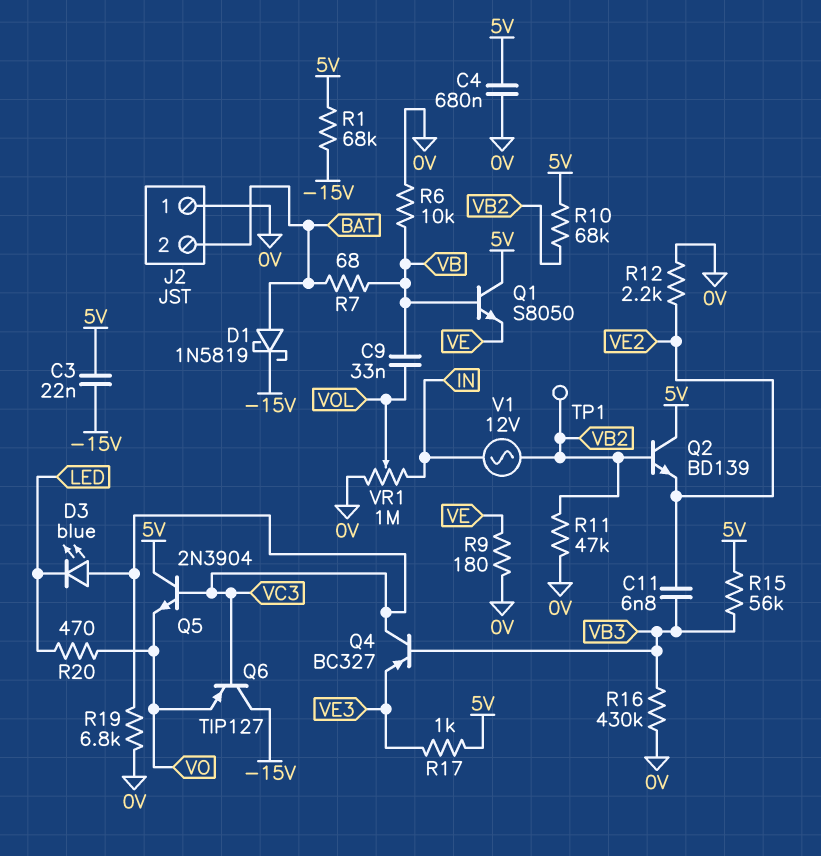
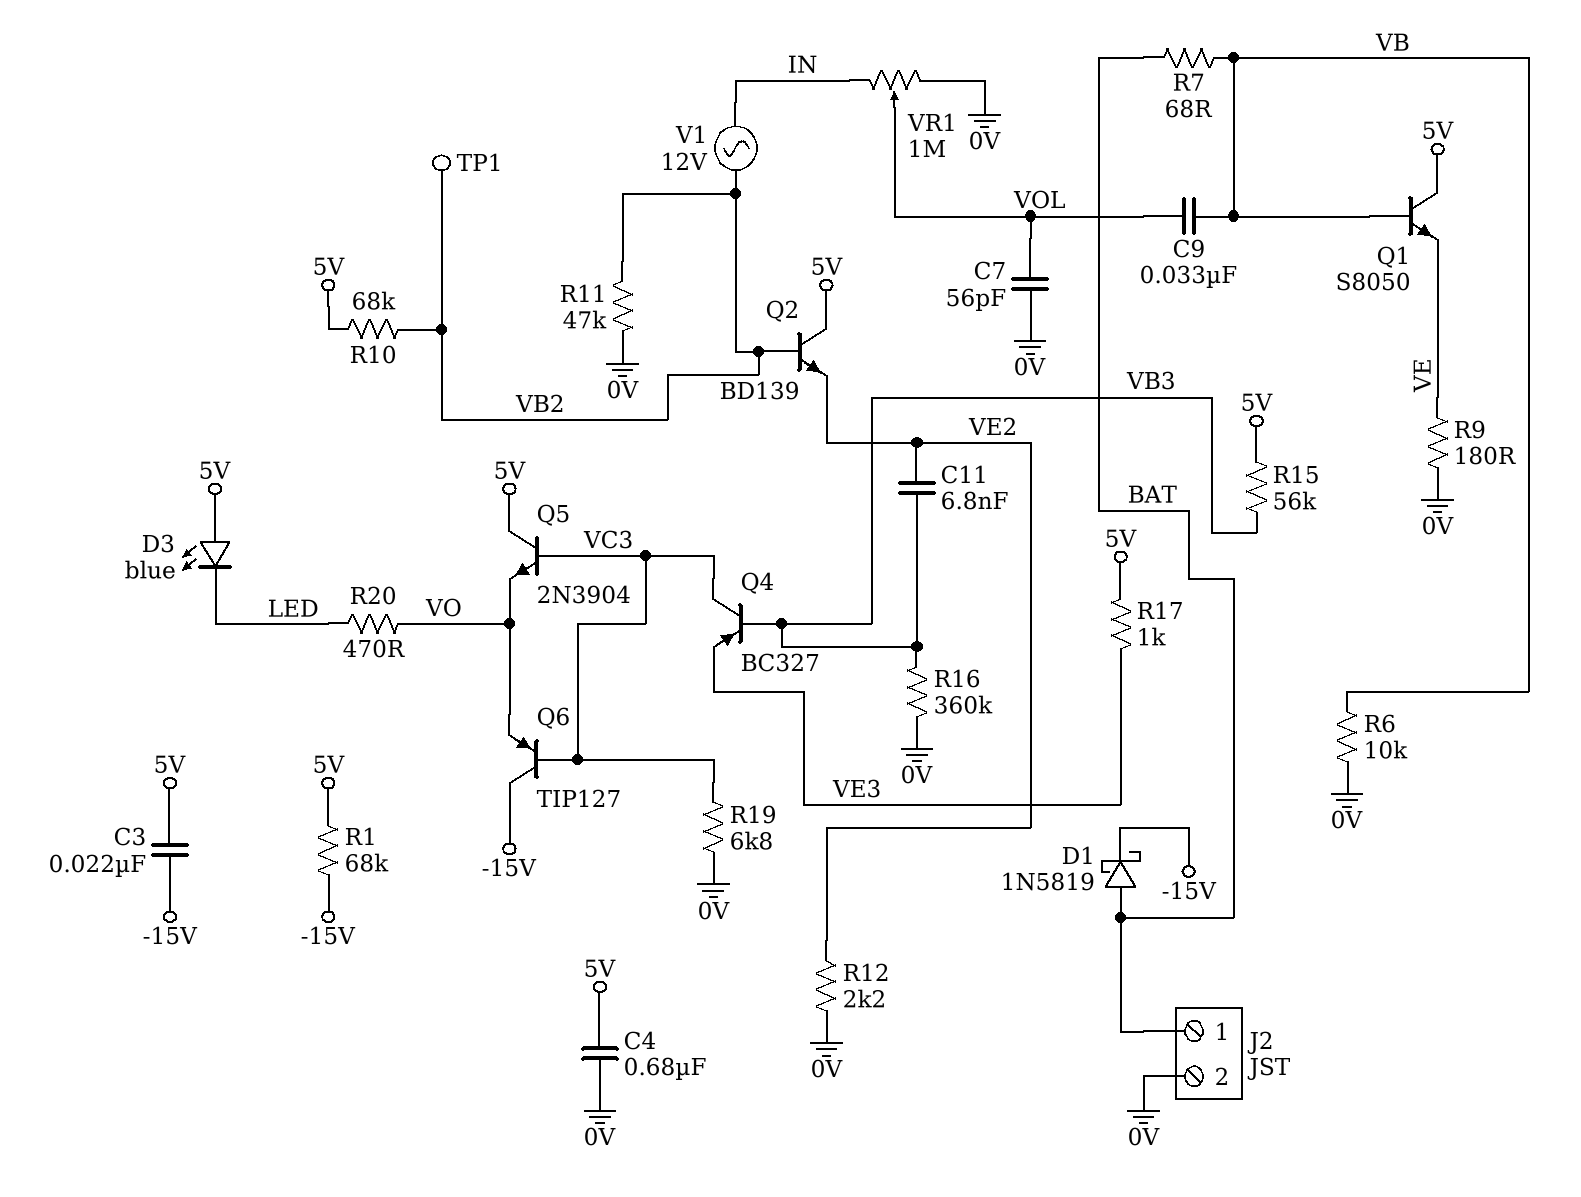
C7: none -> 56pF (0V, VOL)
D3: LED blue (A VC3, K LED) -> LED blue (A 5V, K LED)
J2 pin 1: 0V -> BAT
J2 pin 2: BAT -> 0V
R16: 430k (0V, VB3) -> 360k (0V, VB3)

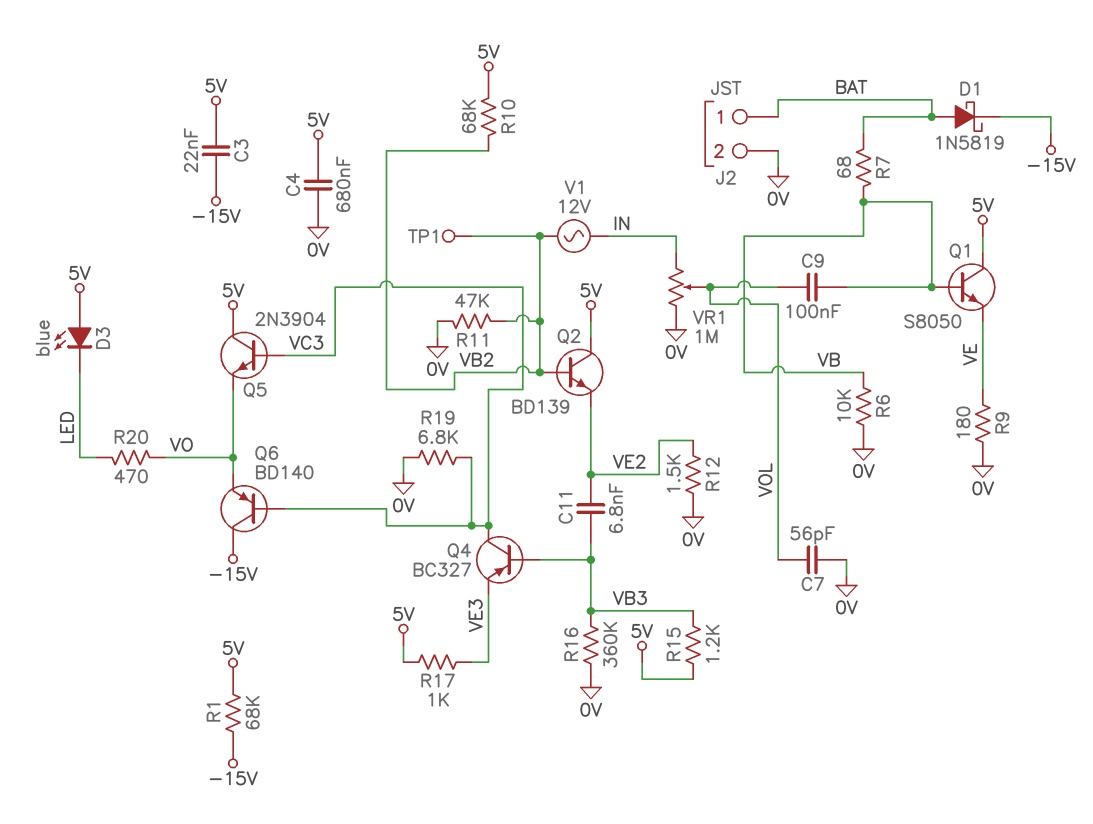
C9: 33nF (VB, VOL) -> 100nF (VB, VOL)
Q6: PNP TIP127 (B VC3, C -15V, E VO) -> PNP BD140 (B VC3, C -15V, E VO)
R12: 2.2k (0V, VE2) -> 1.5k (0V, VE2)
R15: 56k (5V, VB3) -> 1.2k (5V, VB3)

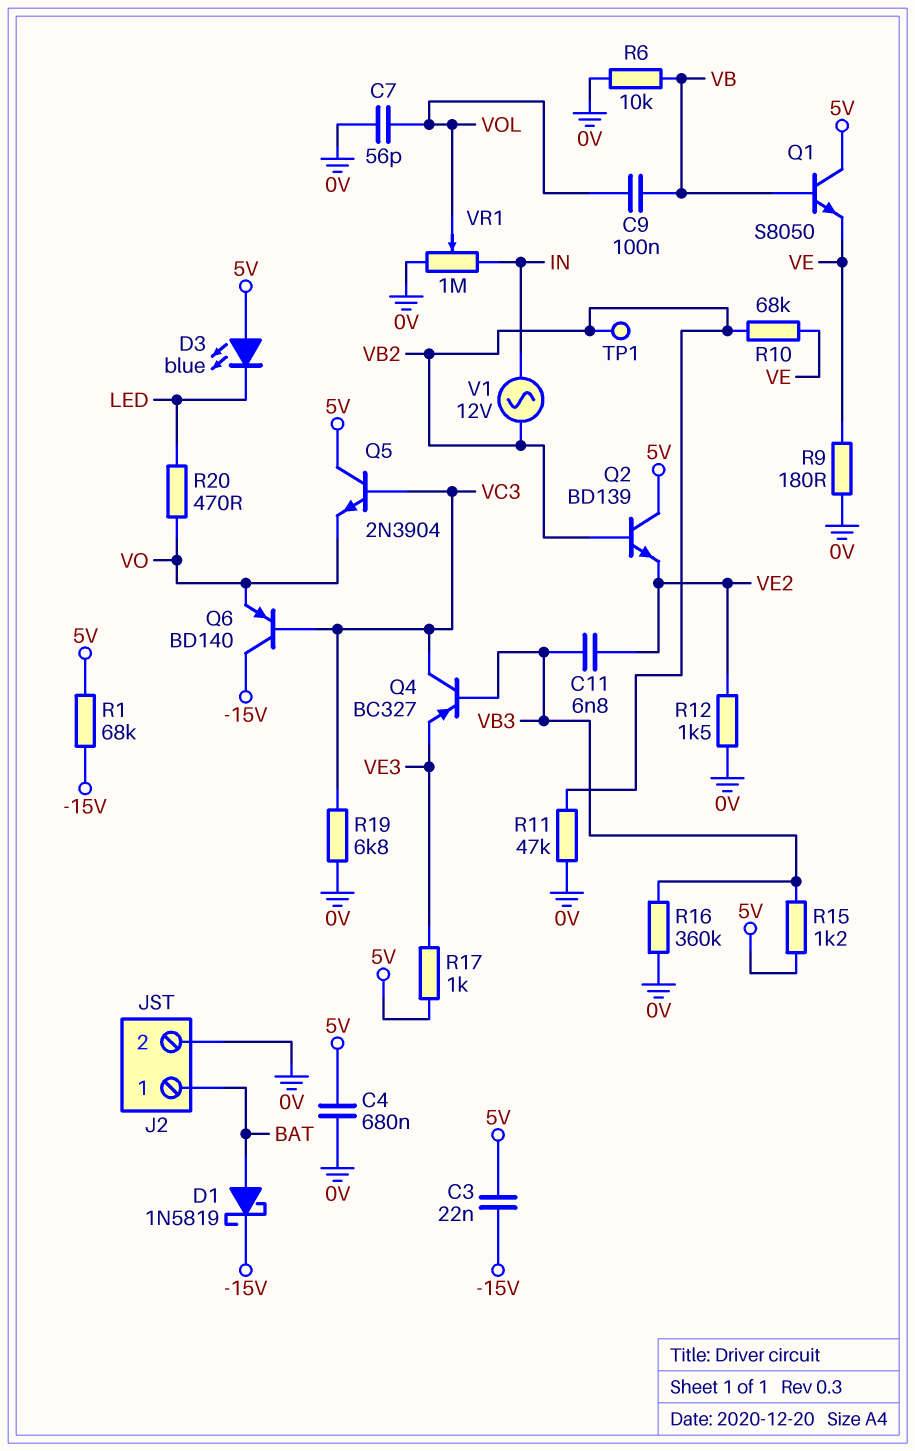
R7: 68 (BAT, VB) -> none
R10: 68k (5V, VB2) -> 68k (VB2, VE)

